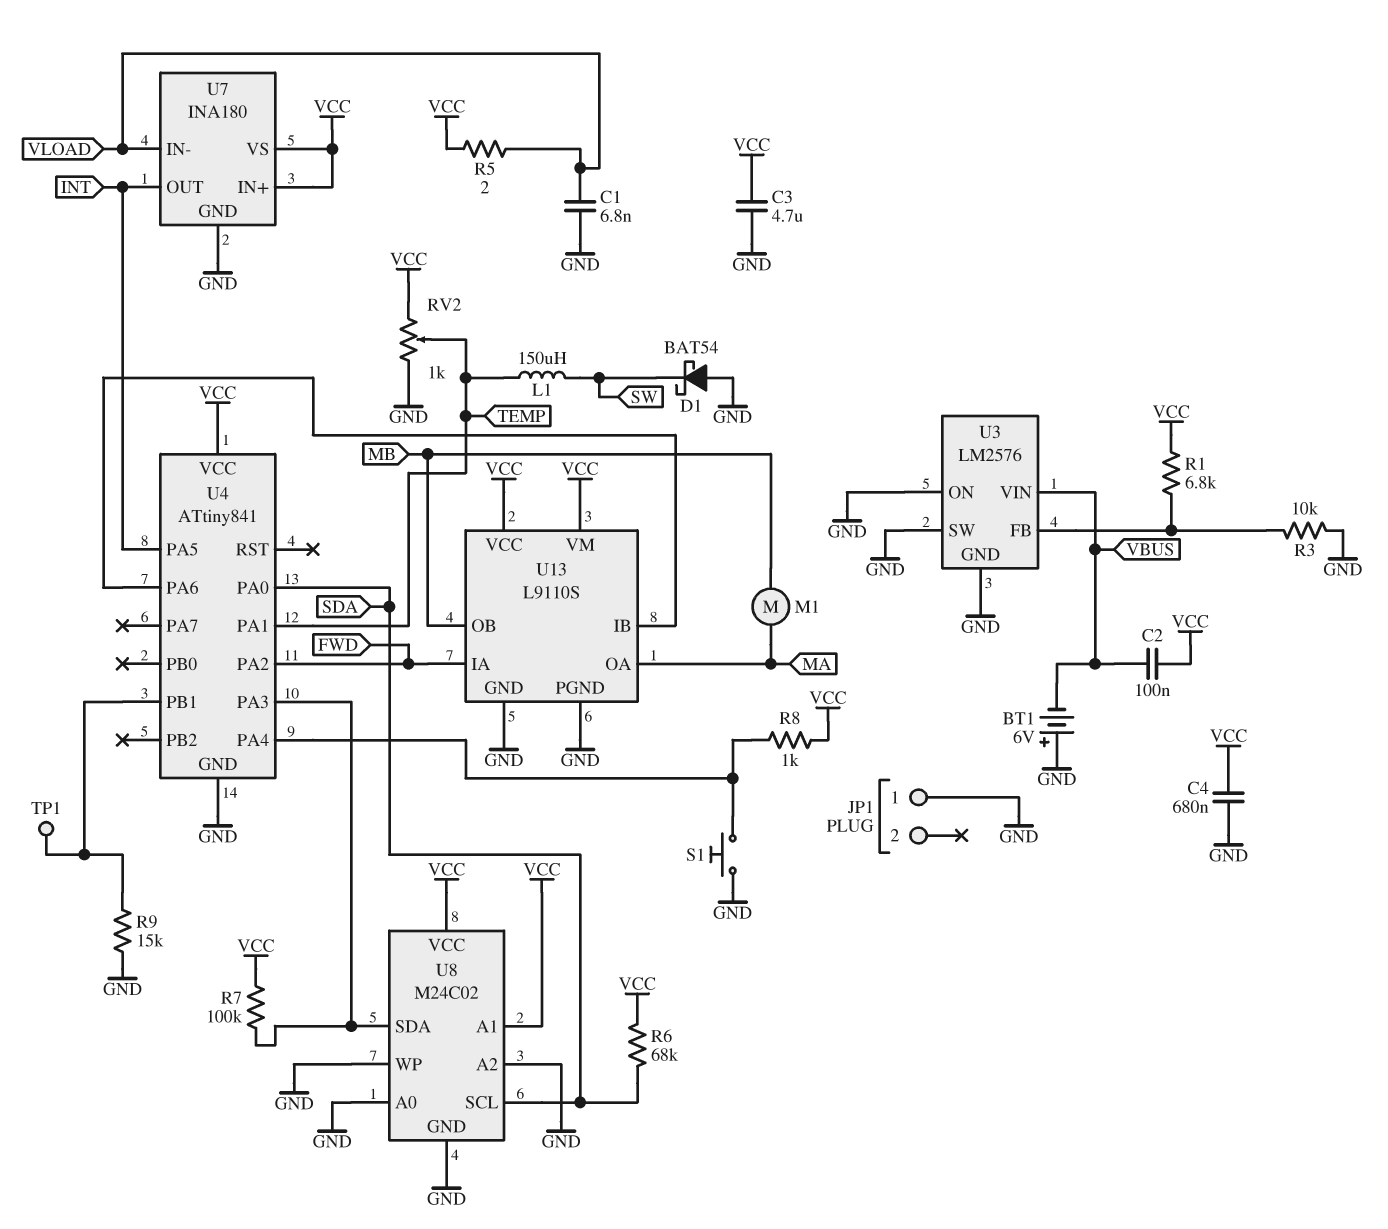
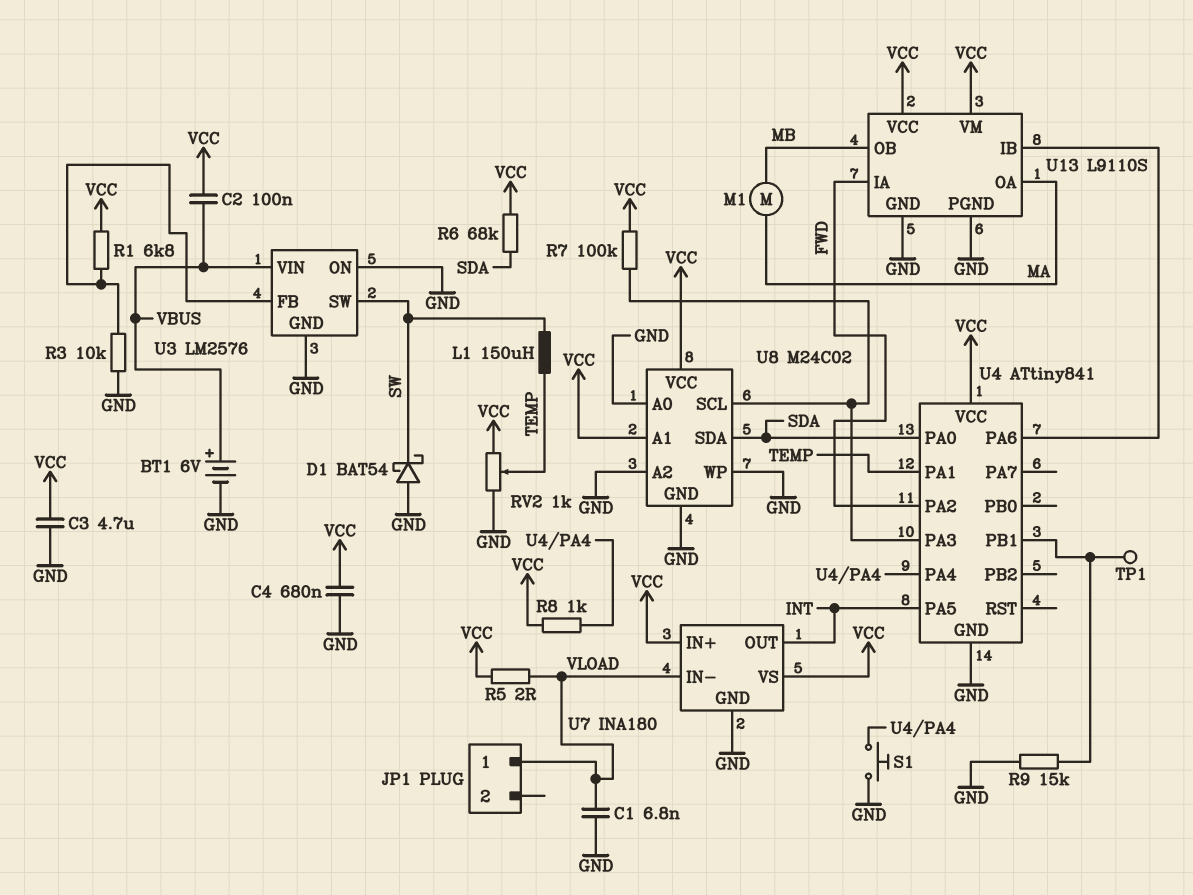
BT1: 6V (plus GND, minus VBUS) -> 6V (plus VBUS, minus GND)
JP1 pin 1: GND -> VLOAD
U3 pin SW: GND -> SW
U8 pin SCL: SDA -> U4/PA3
U8 pin SDA: U4/PA3 -> SDA

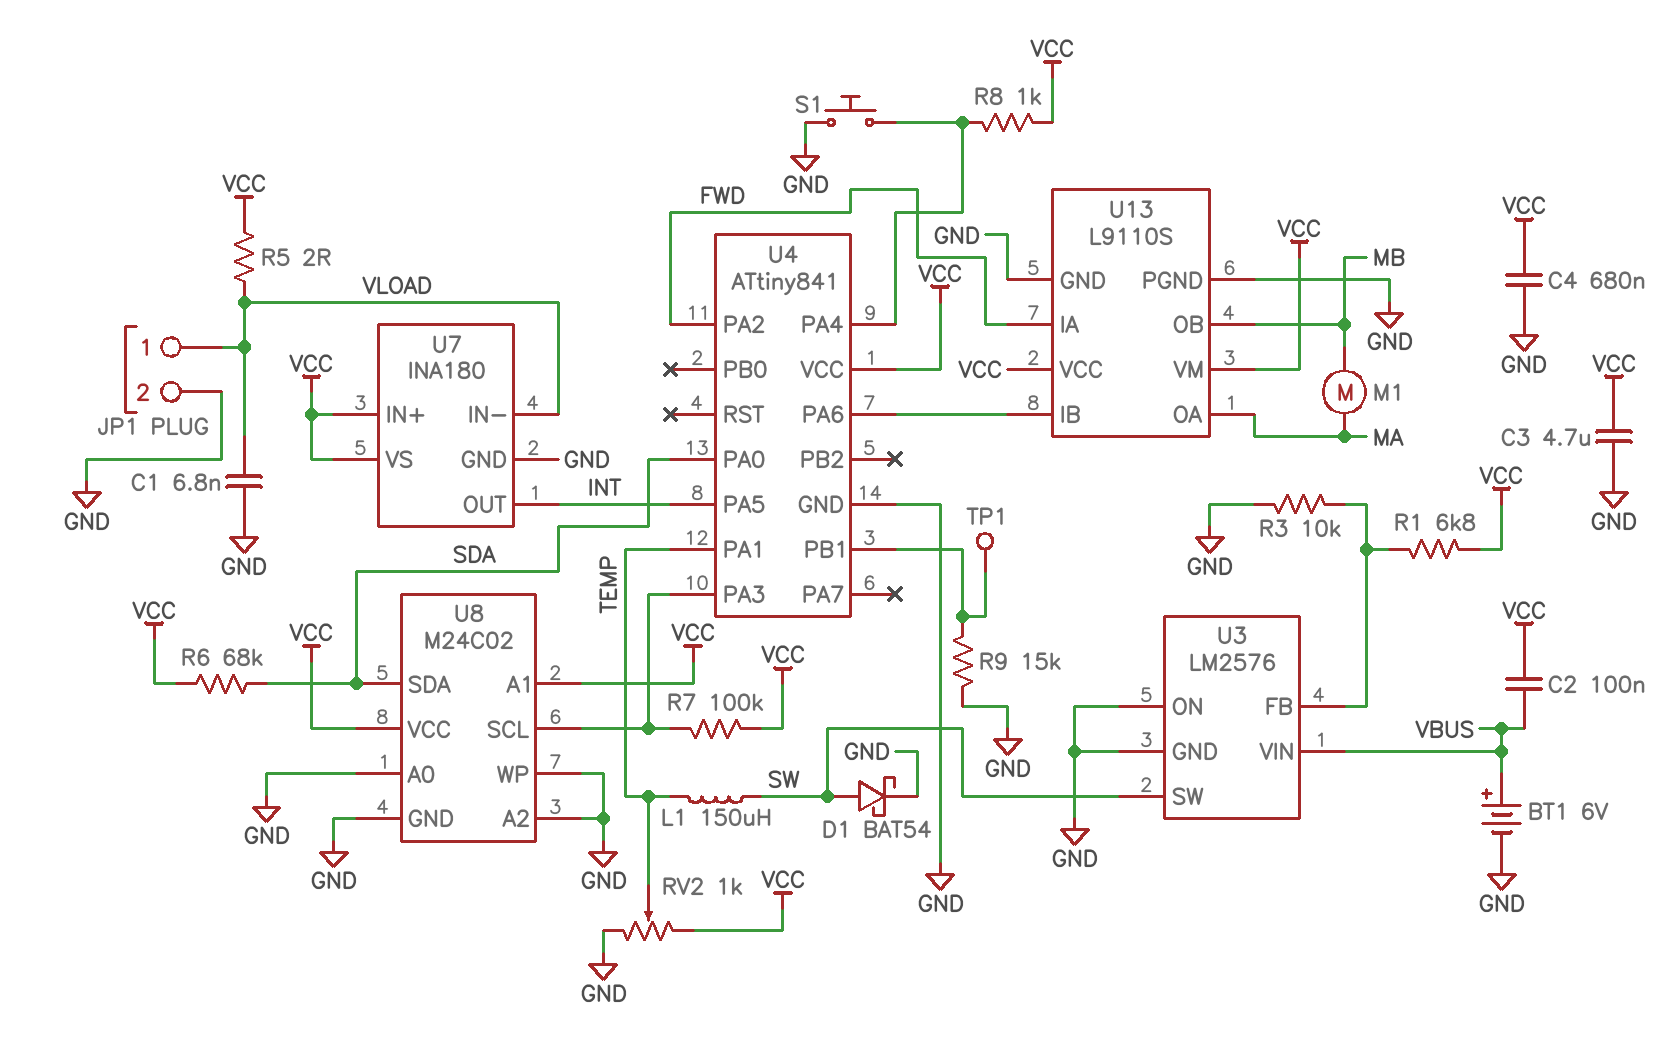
D1: schottky BAT54 (A GND, K SW) -> schottky BAT54 (A SW, K GND)
JP1 pin 2: none -> GND

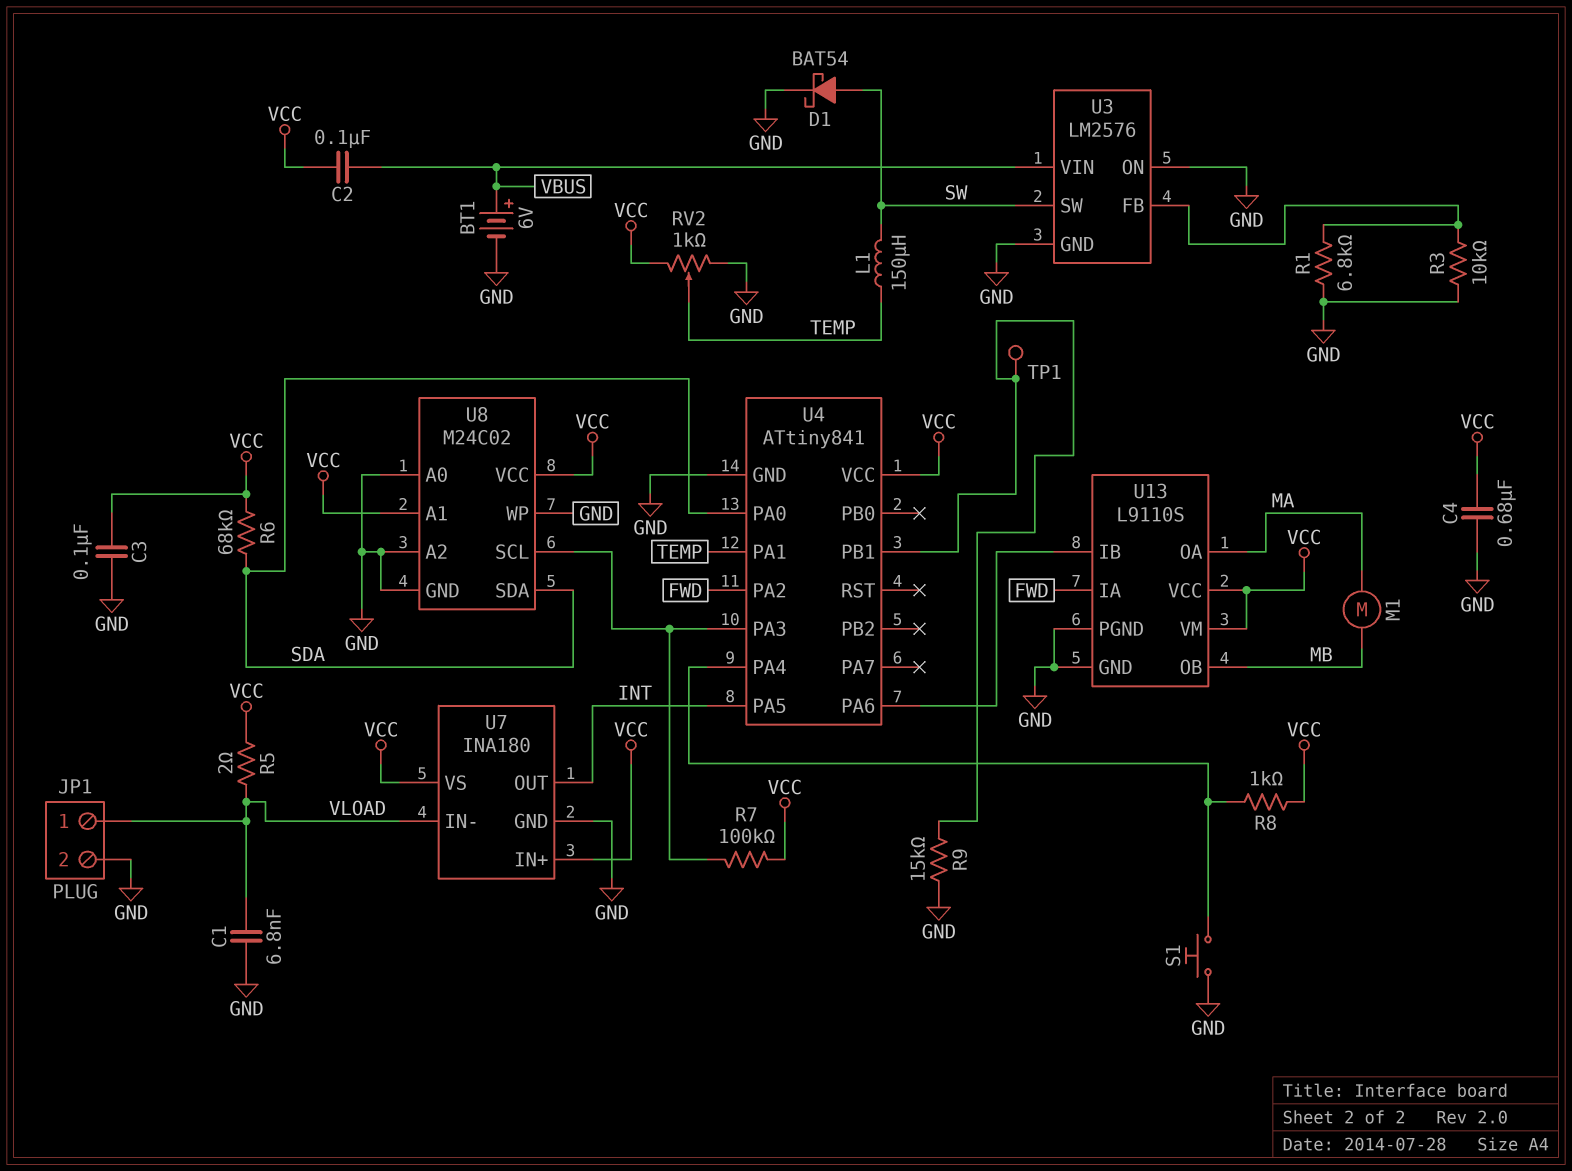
C3: 4.7uF (GND, VCC) -> 100nF (GND, VCC)
R1: 6.8k (U3/FB, VCC) -> 6.8k (GND, U3/FB)

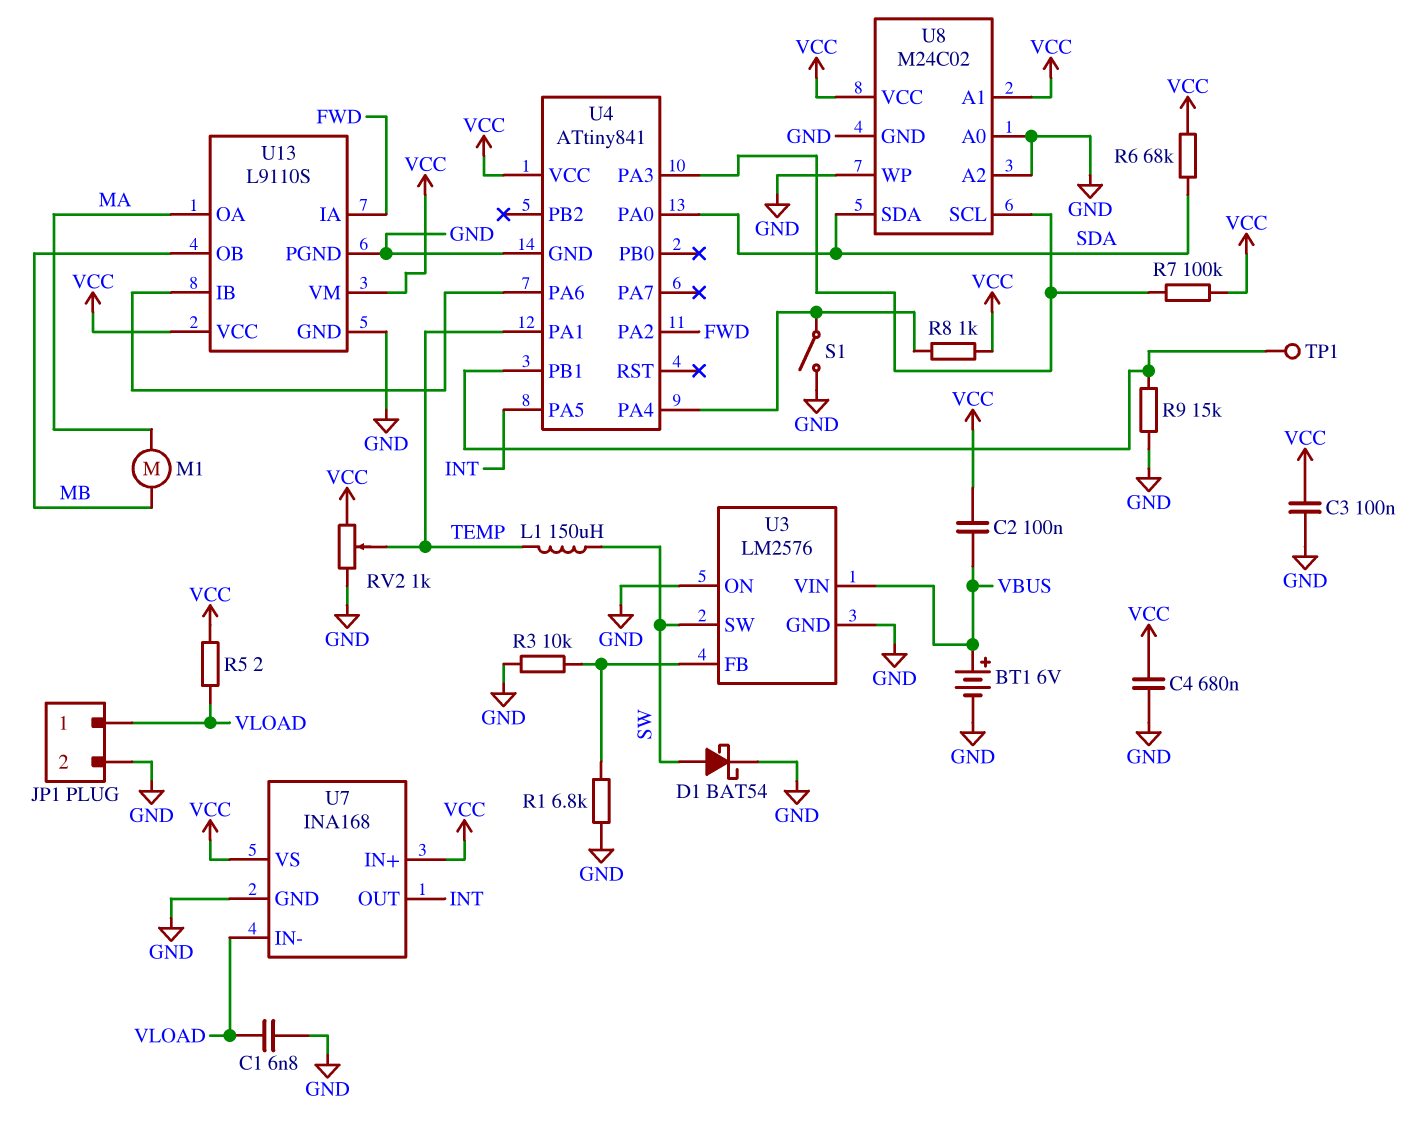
S1: button (GND, U4/PA4) -> switch (GND, U4/PA4)
U7: INA180 -> INA168

